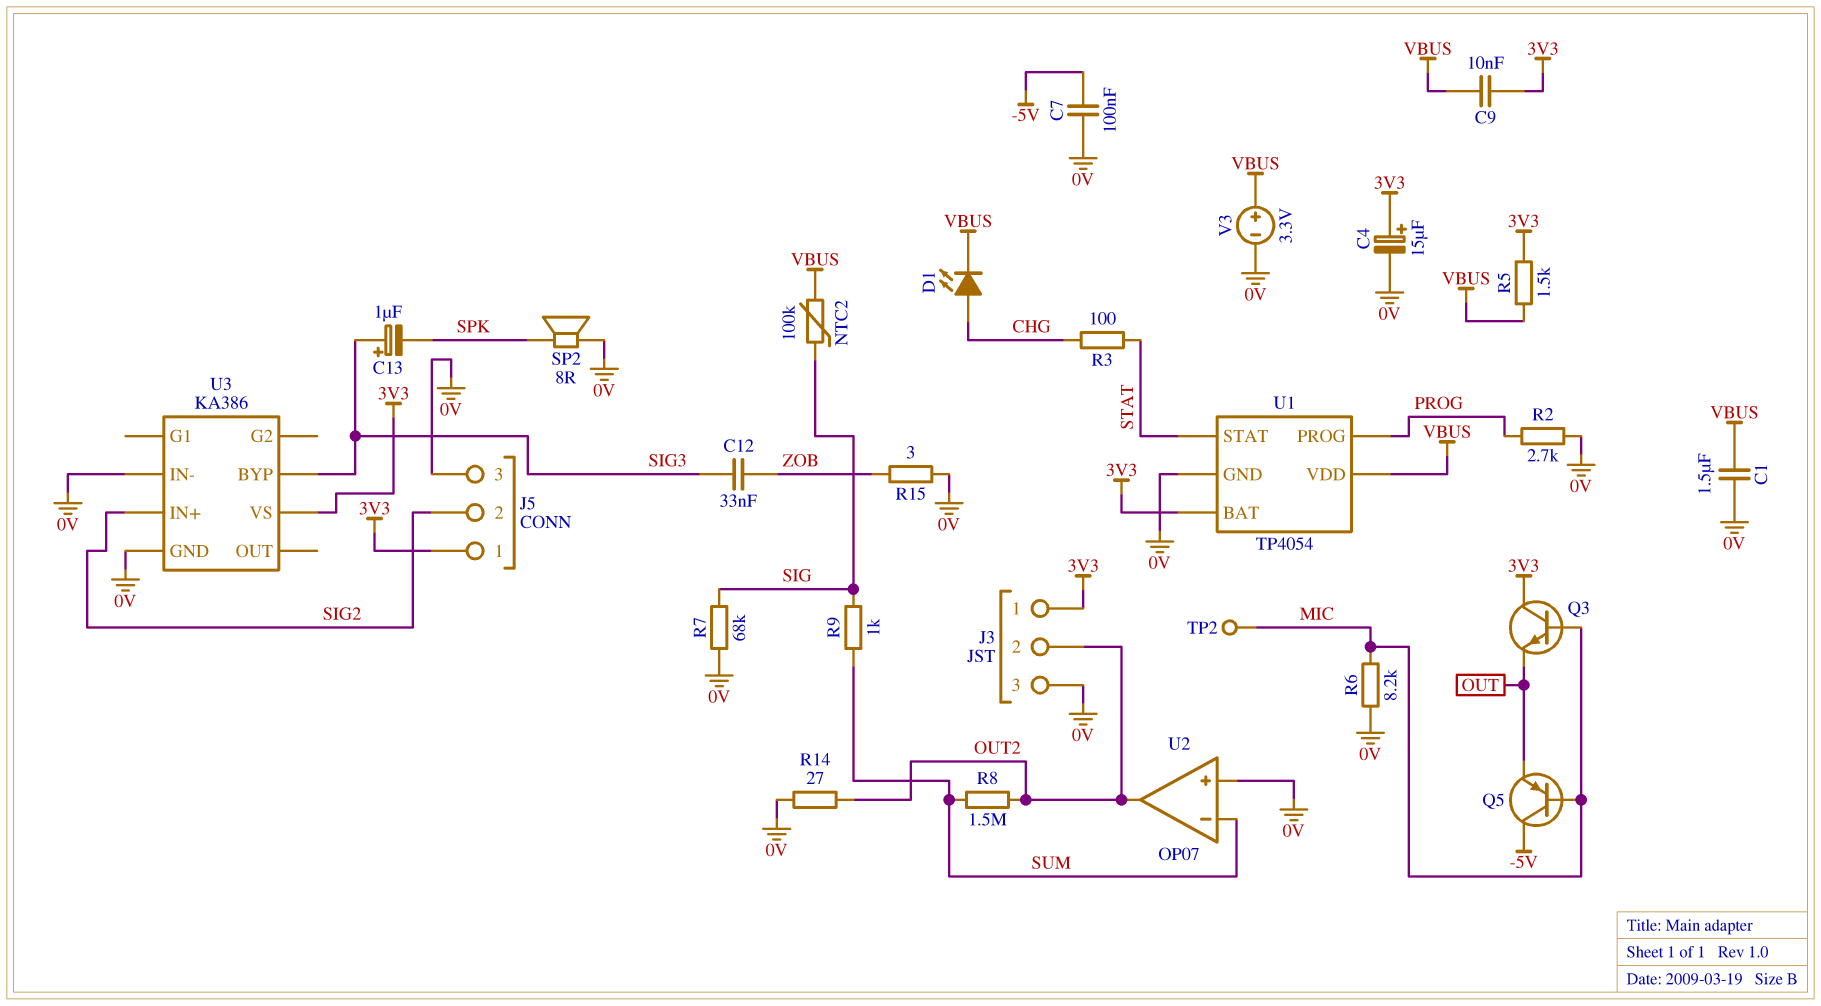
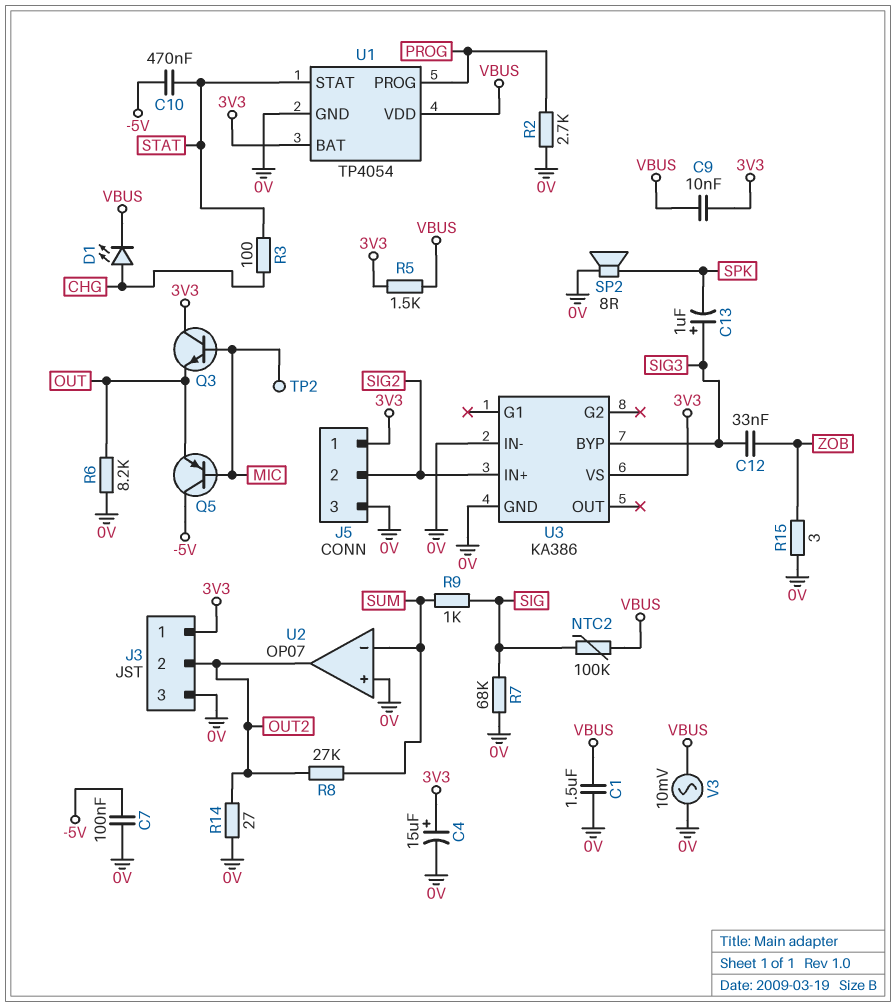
C10: none -> 470nF (-5V, STAT)
R6: 8.2k (0V, MIC) -> 8.2k (0V, OUT)
R8: 1.5M (OUT2, SUM) -> 27k (OUT2, SUM)
V3: 3.3V (plus VBUS, minus 0V) -> AC 10mV (0V, VBUS)

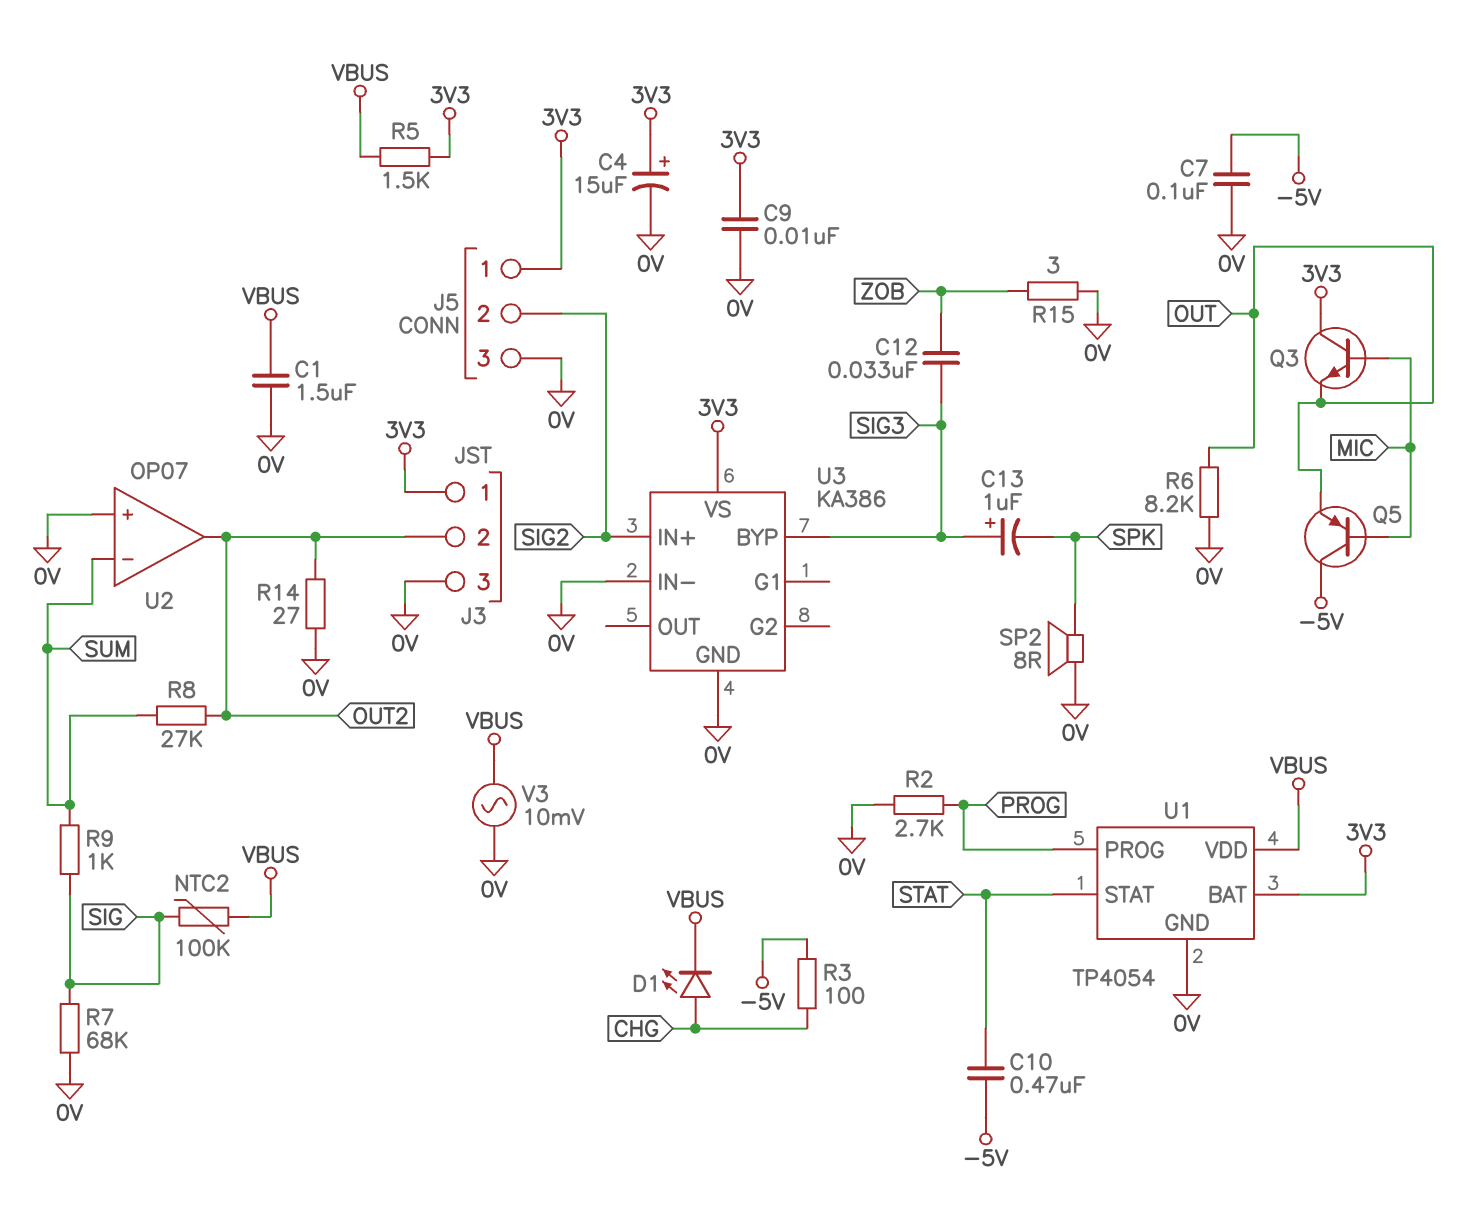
C9: 10nF (3V3, VBUS) -> 10nF (0V, 3V3)
R3: 100 (CHG, STAT) -> 100 (-5V, CHG)
TP2: test point (MIC) -> none

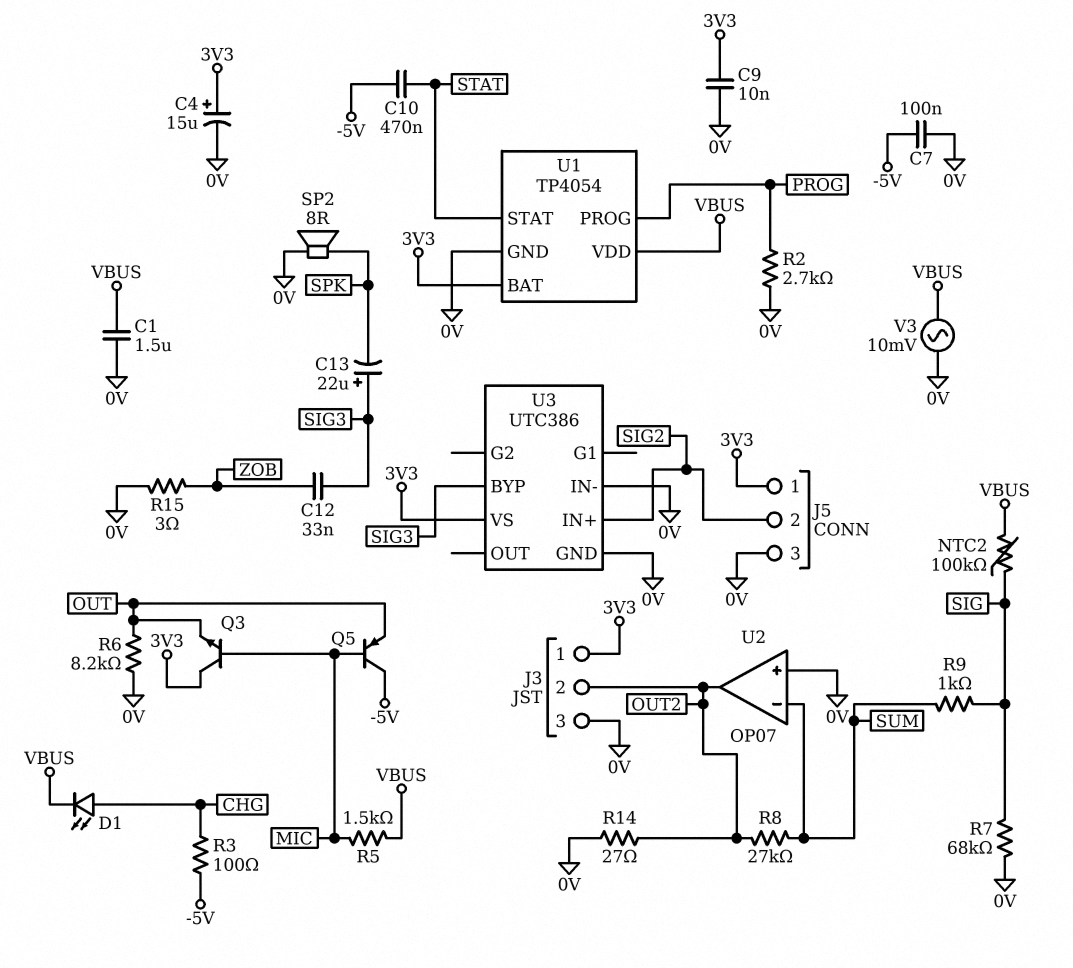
C13: 1uF (plus SIG3, minus SPK) -> 22uF (plus SIG3, minus SPK)
R5: 1.5k (3V3, VBUS) -> 1.5k (MIC, VBUS)
U3: KA386 -> UTC386

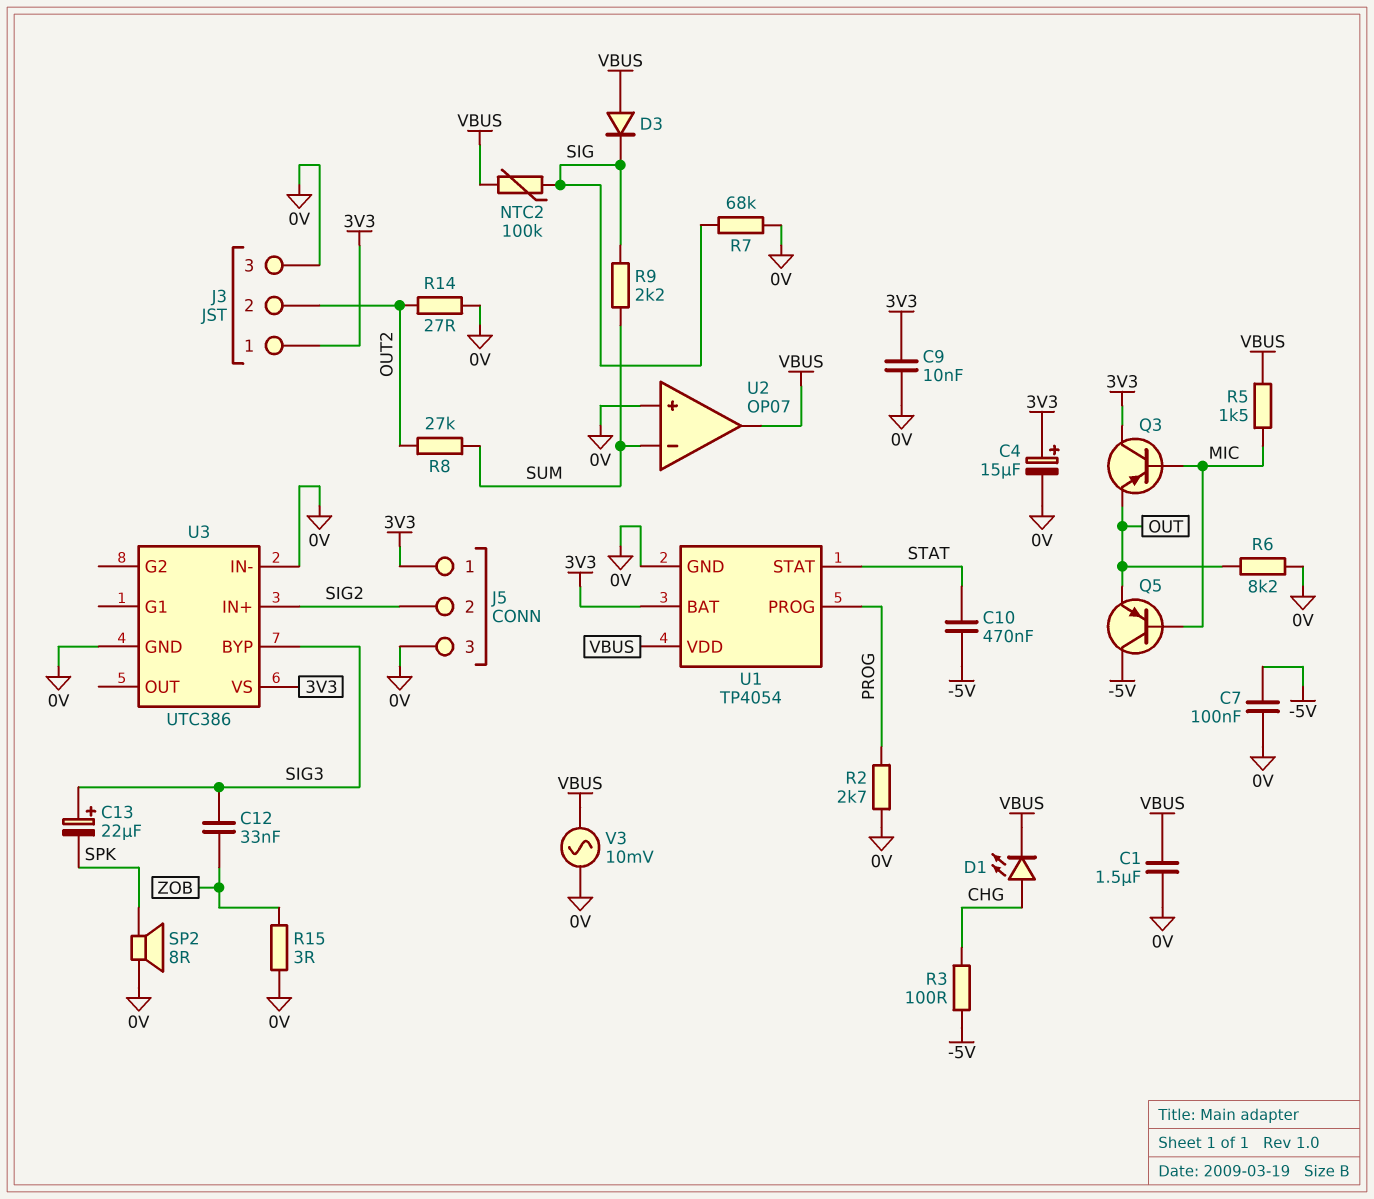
D3: none -> diode (A VBUS, K SIG)
Q3: NPN (B MIC, C 3V3, E OUT) -> PNP (B MIC, C 3V3, E OUT)
R9: 1k (SIG, SUM) -> 2.2k (SIG, SUM)
U2 pin out: OUT2 -> VBUS

